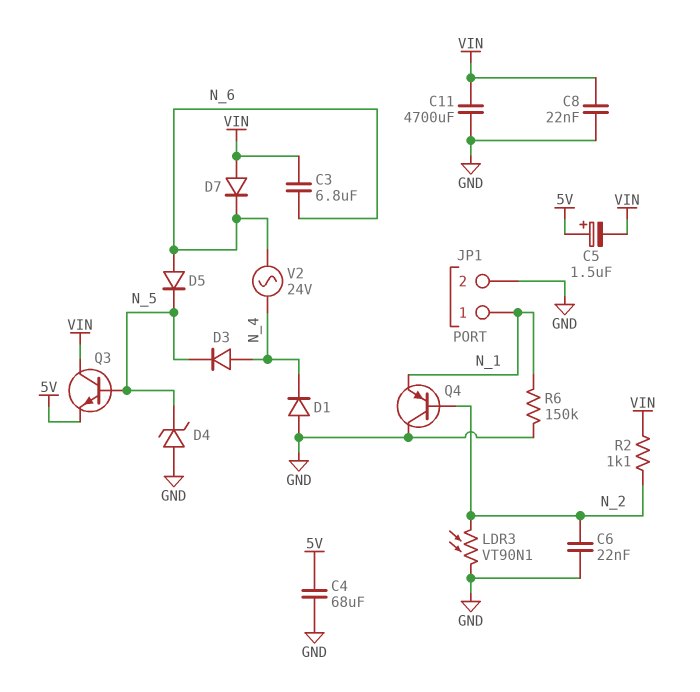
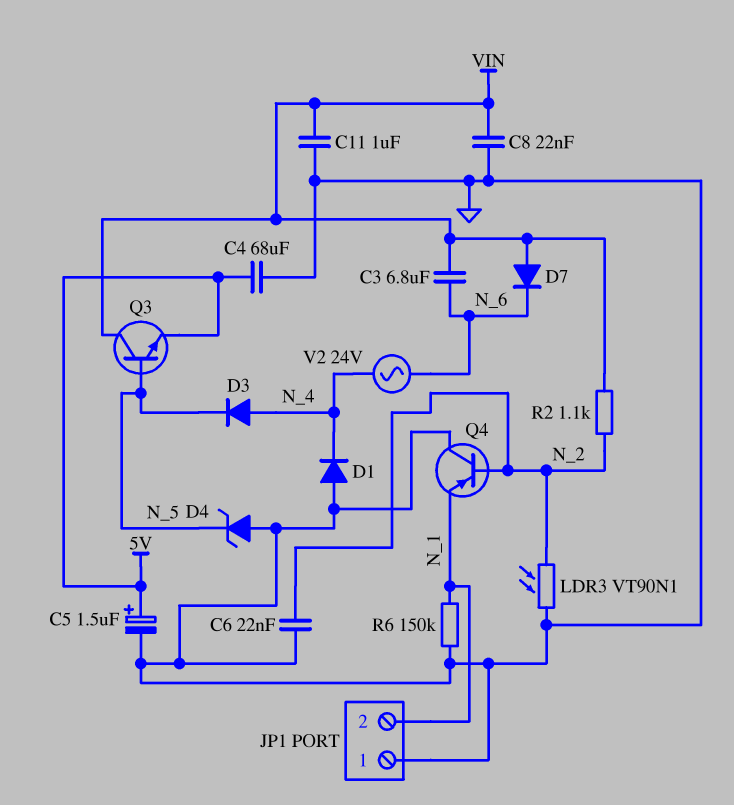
C5: 1.5uF (plus 5V, minus VIN) -> 1.5uF (plus 5V, minus GND)
C11: 4700uF (GND, VIN) -> 1uF (GND, VIN)
D5: diode (A N_6, K N_5) -> none
JP1 pin 1: N_1 -> GND
JP1 pin 2: GND -> N_1

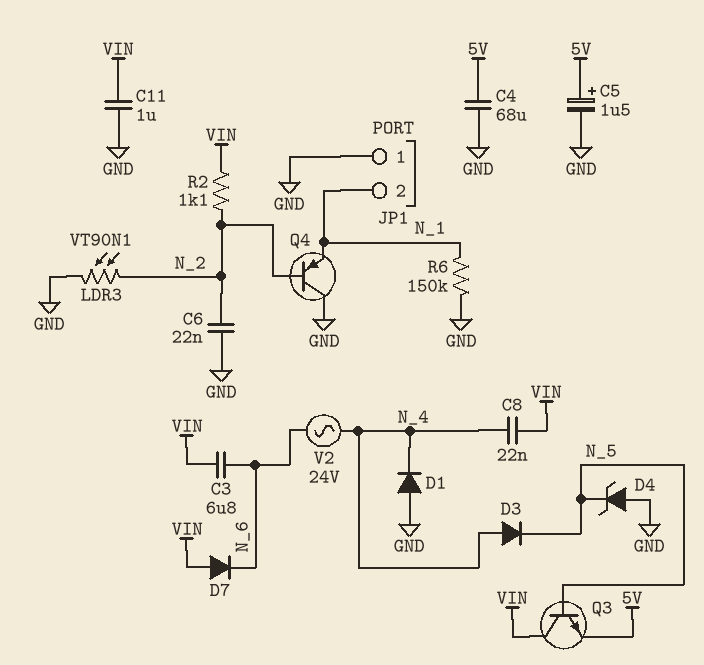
C8: 22nF (GND, VIN) -> 22nF (N_4, VIN)

